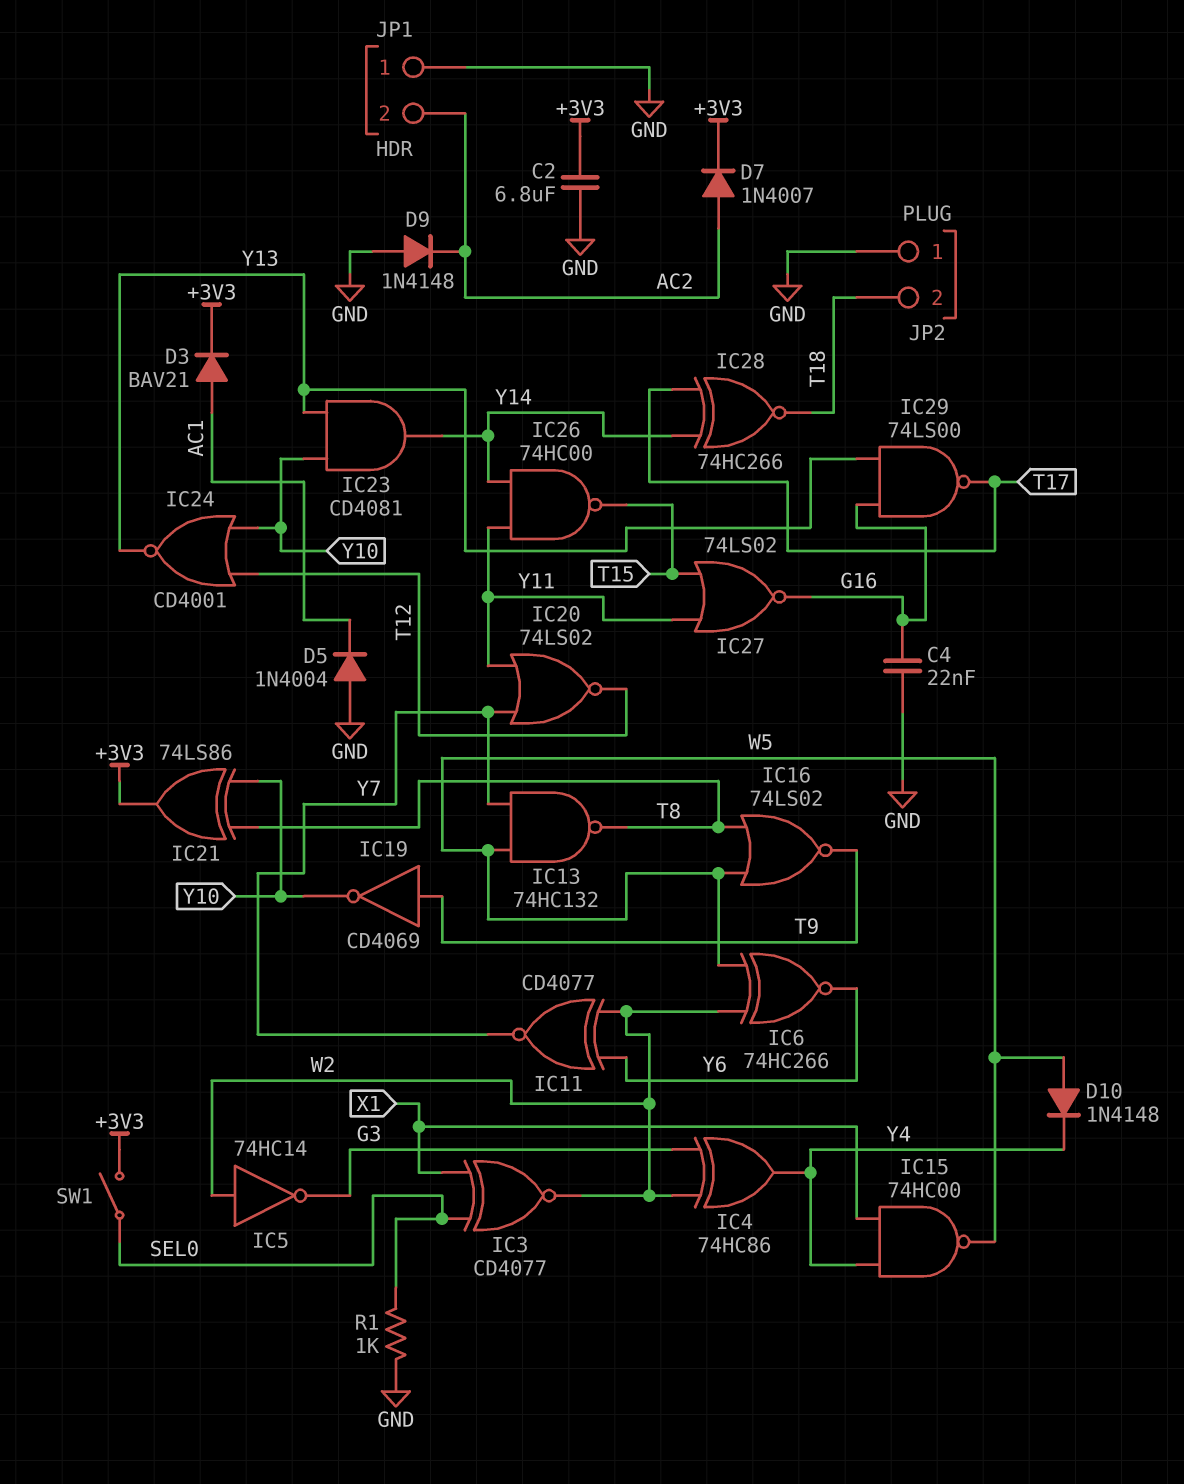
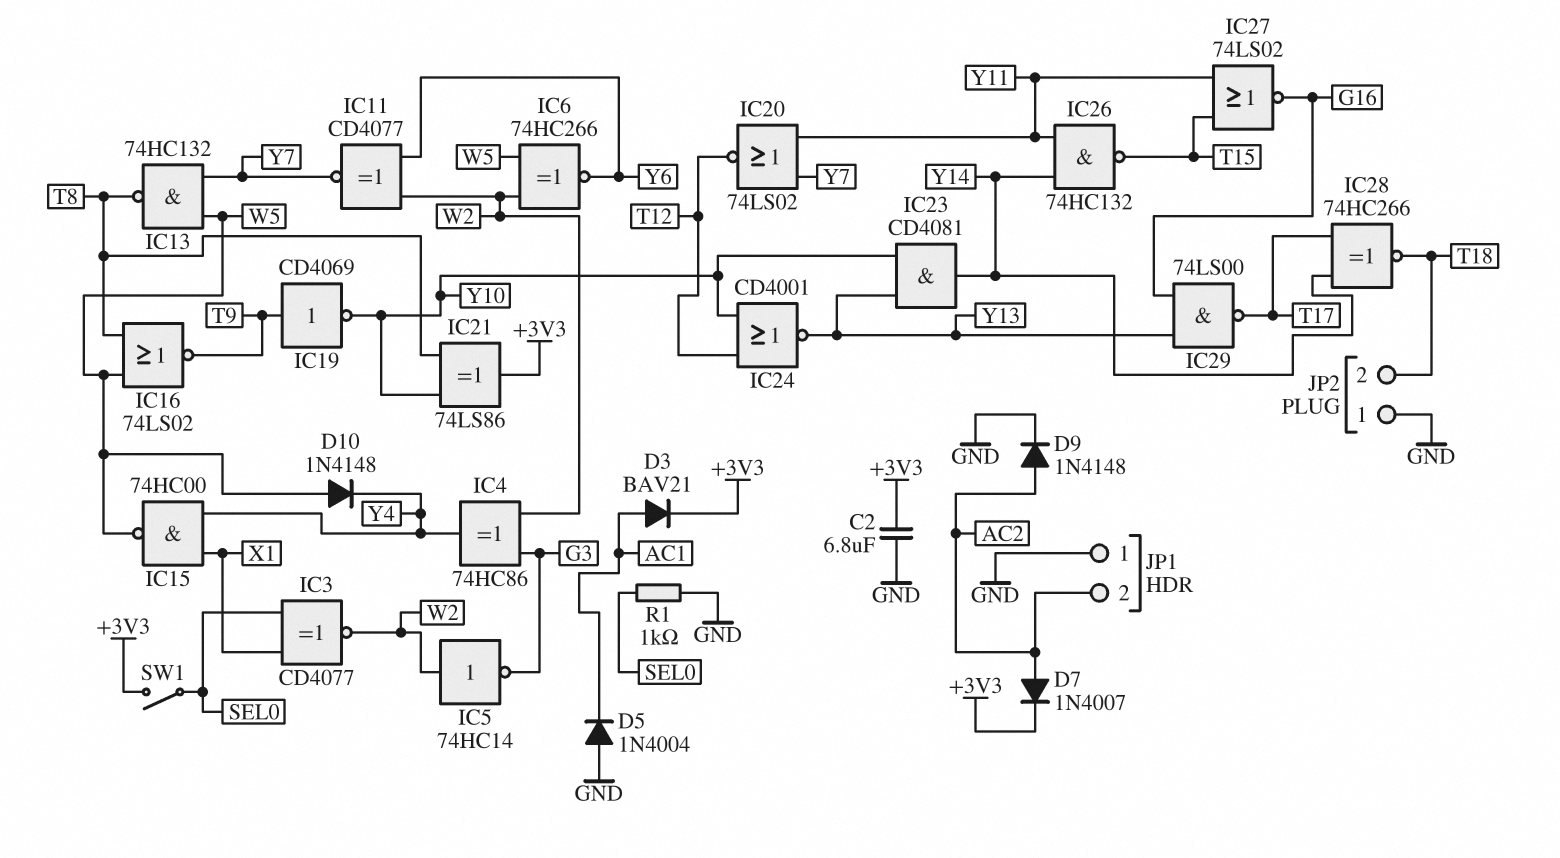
C4: 22nF (G16, GND) -> none
D9: diode 1N4148 (A GND, K AC2) -> diode 1N4148 (A AC2, K GND)
IC26: NAND 74HC00 (in Y11, in Y14, out T15) -> NAND 74HC132 (in Y11, in Y14, out T15)

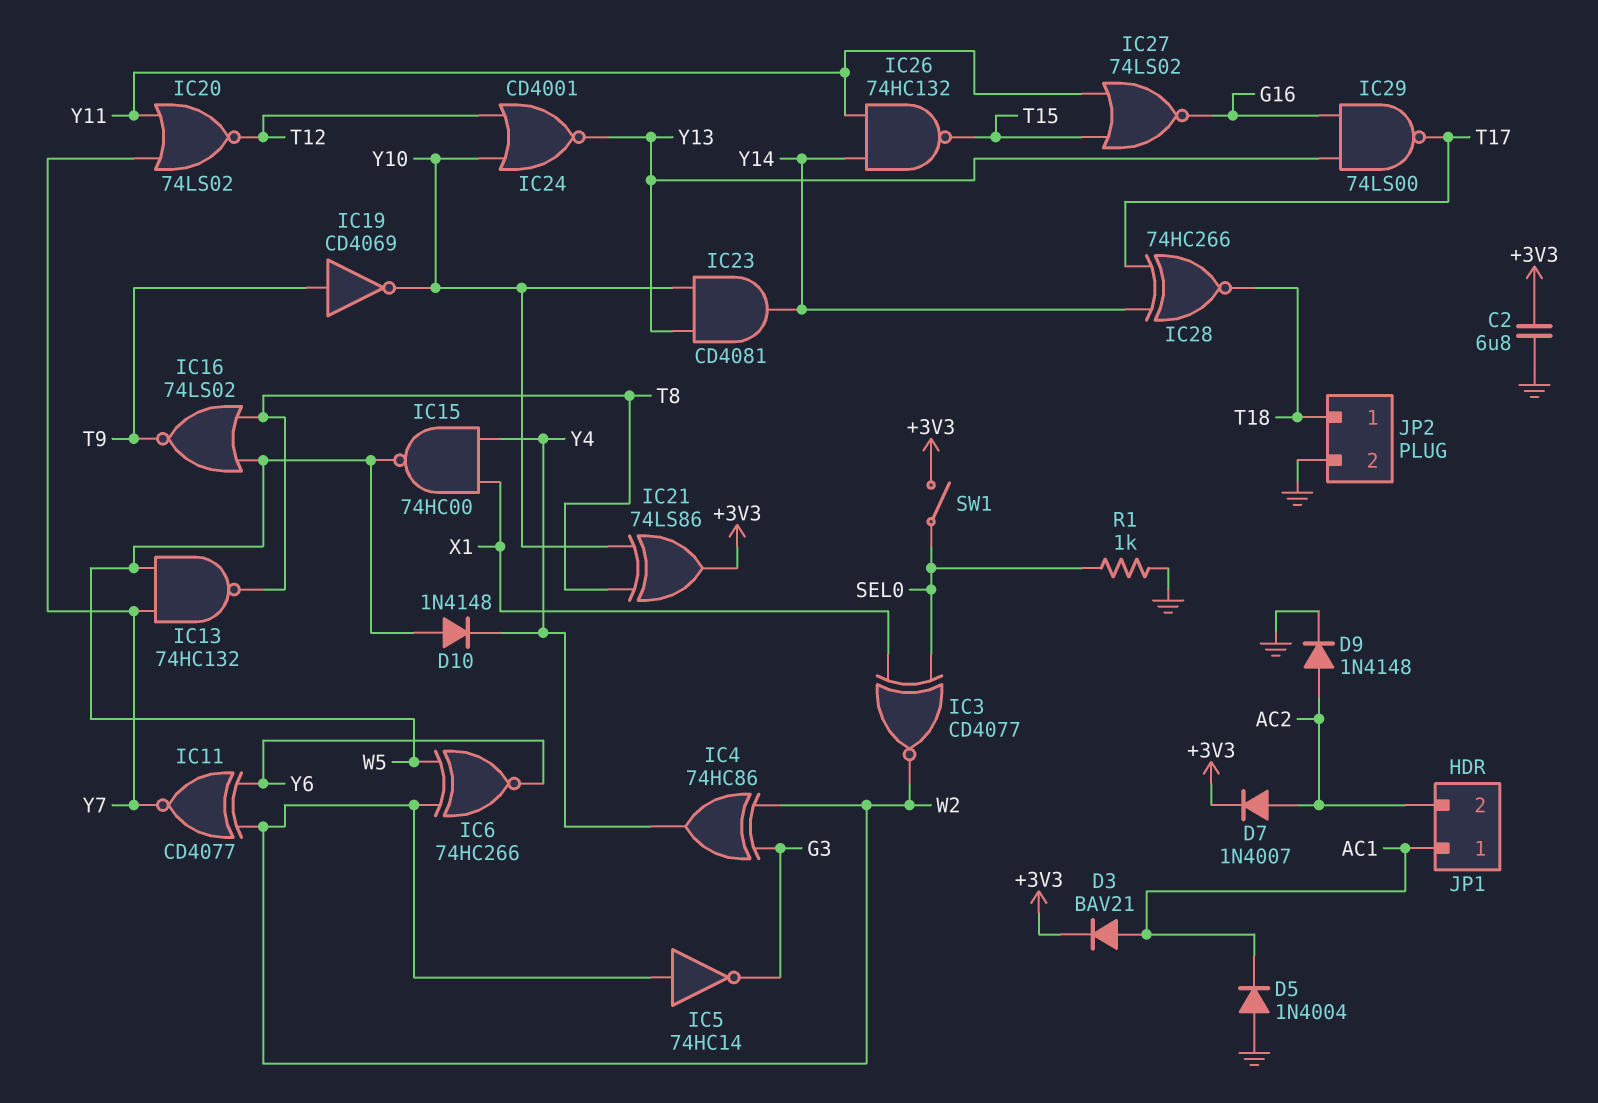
JP1 pin 1: GND -> AC1
JP2 pin 1: GND -> T18
JP2 pin 2: T18 -> GND

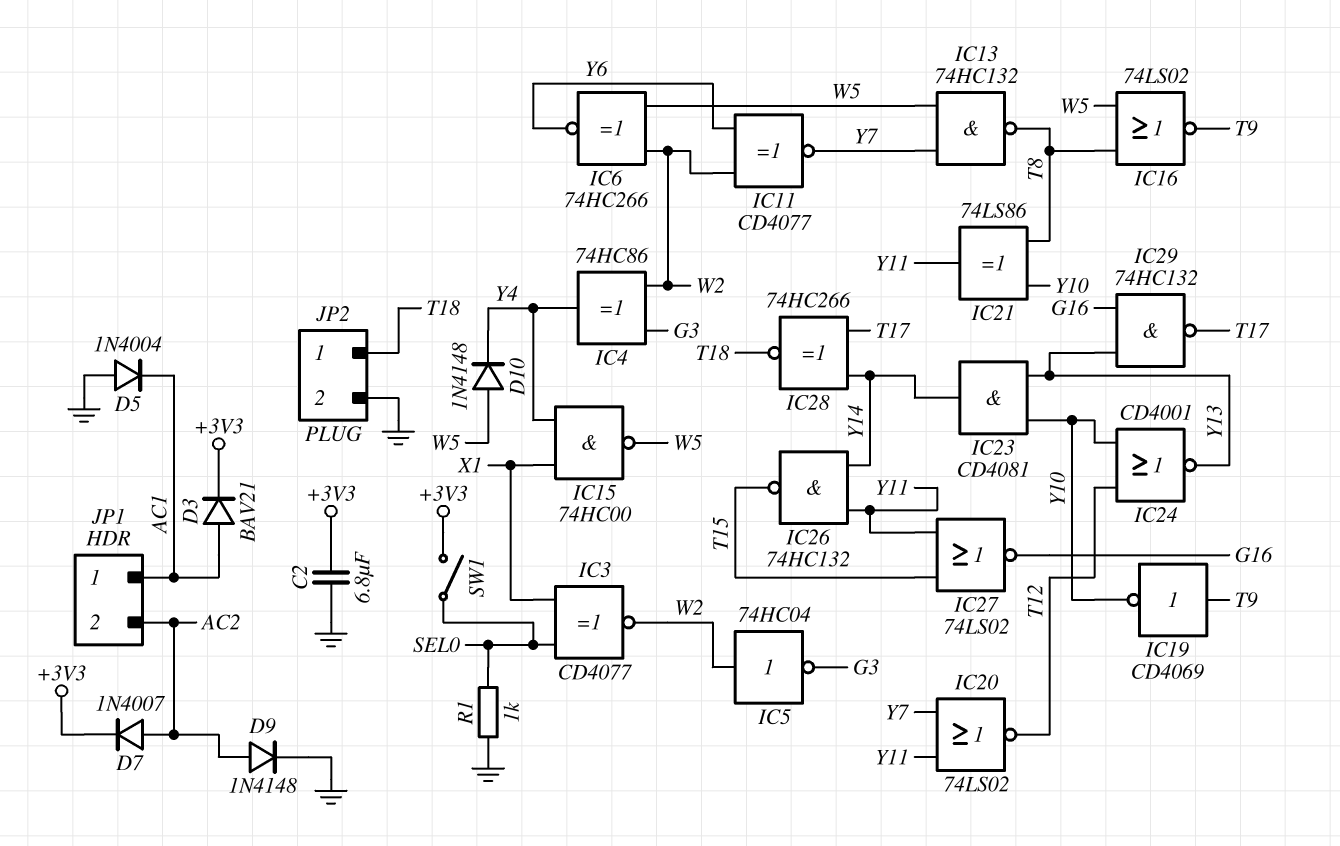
IC5: NOT 74HC14 (in W2, out G3) -> NOT 74HC04 (in W2, out G3)
IC21: XOR 74LS86 (in T8, in Y10, out +3V3) -> XOR 74LS86 (in T8, in Y10, out Y11)
IC29: NAND 74LS00 (in G16, in Y13, out T17) -> NAND 74HC132 (in G16, in Y13, out T17)

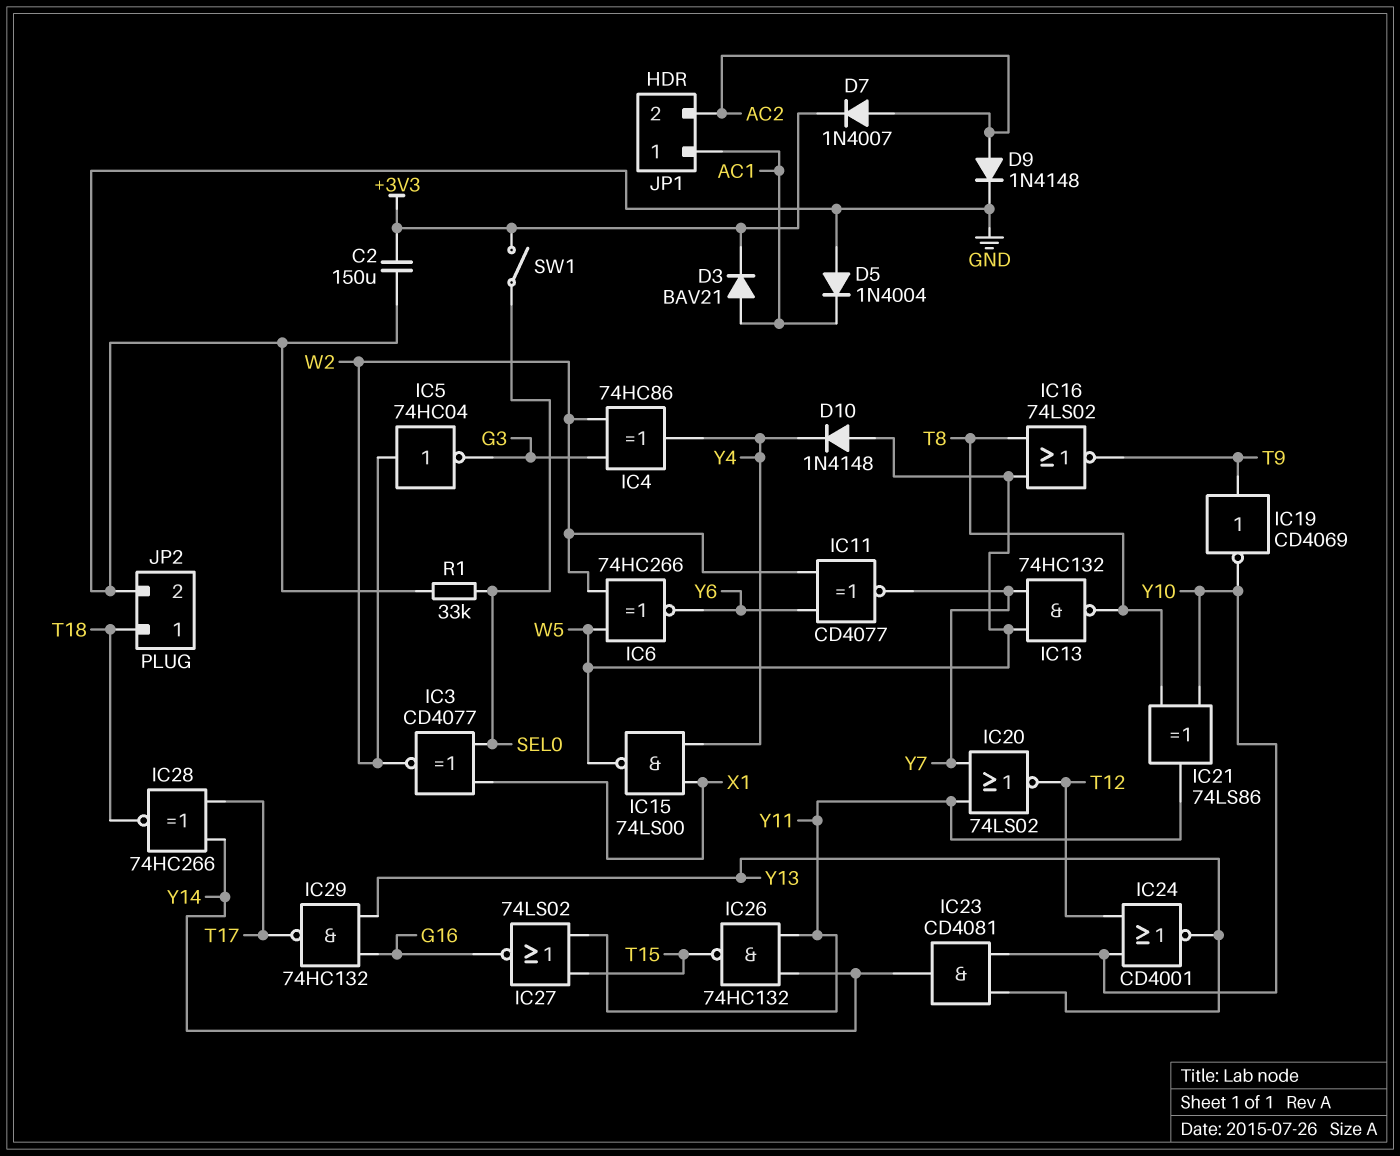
C2: 6.8uF (+3V3, GND) -> 150uF (+3V3, GND)
IC15: NAND 74HC00 (in X1, in Y4, out W5) -> NAND 74LS00 (in X1, in Y4, out W5)
R1: 1k (GND, SEL0) -> 33k (GND, SEL0)

